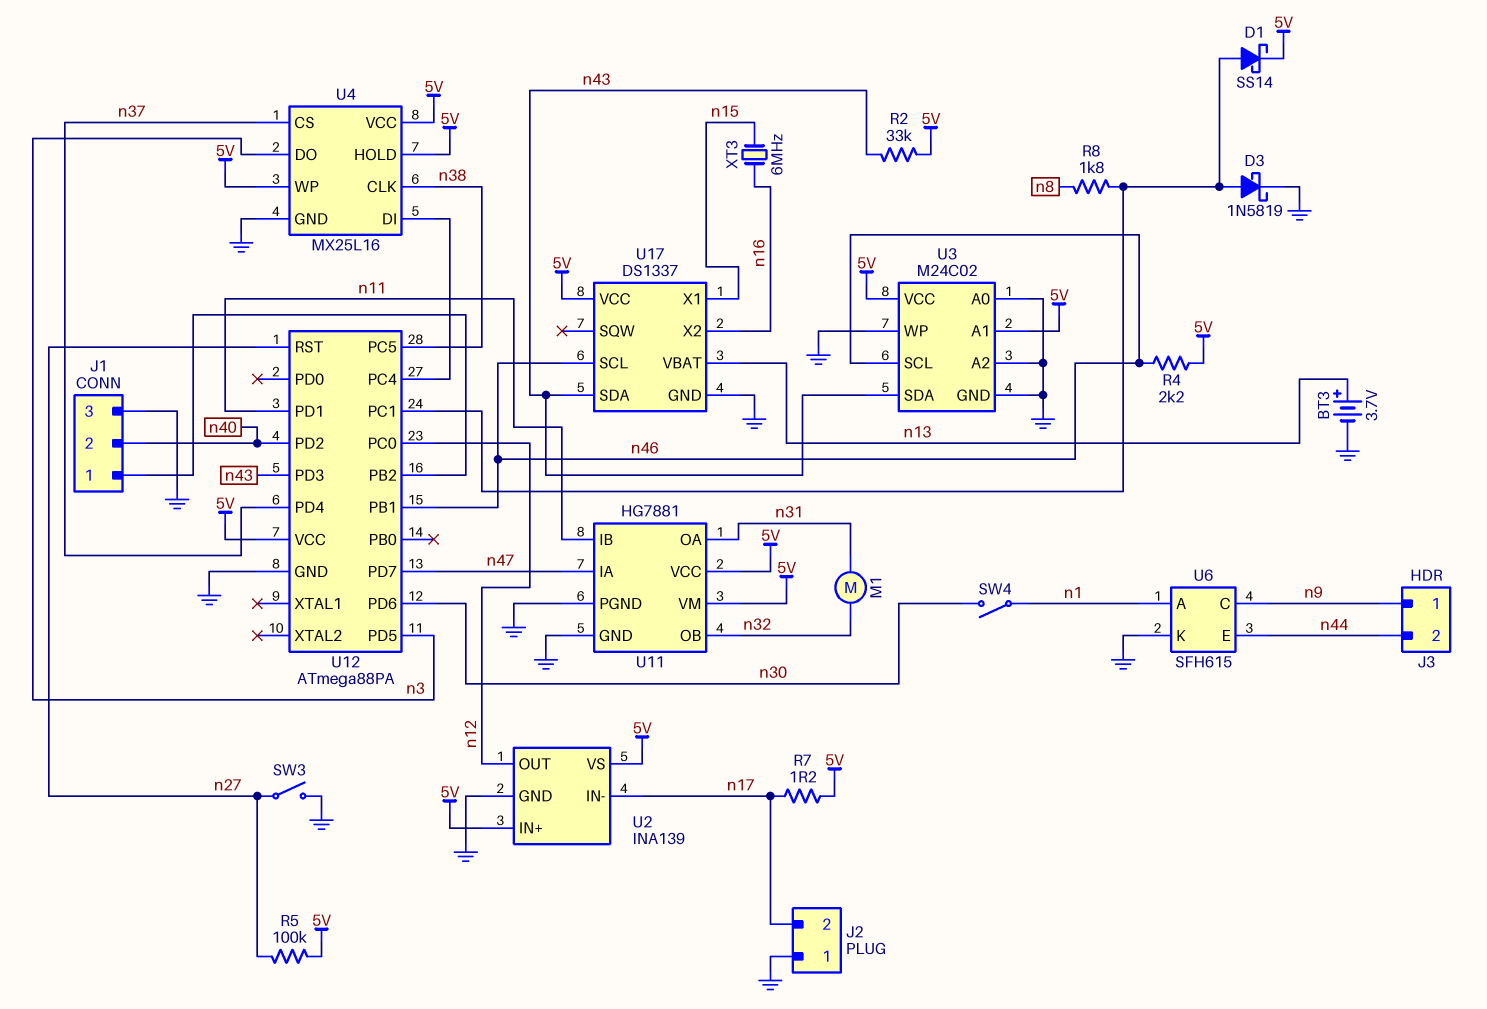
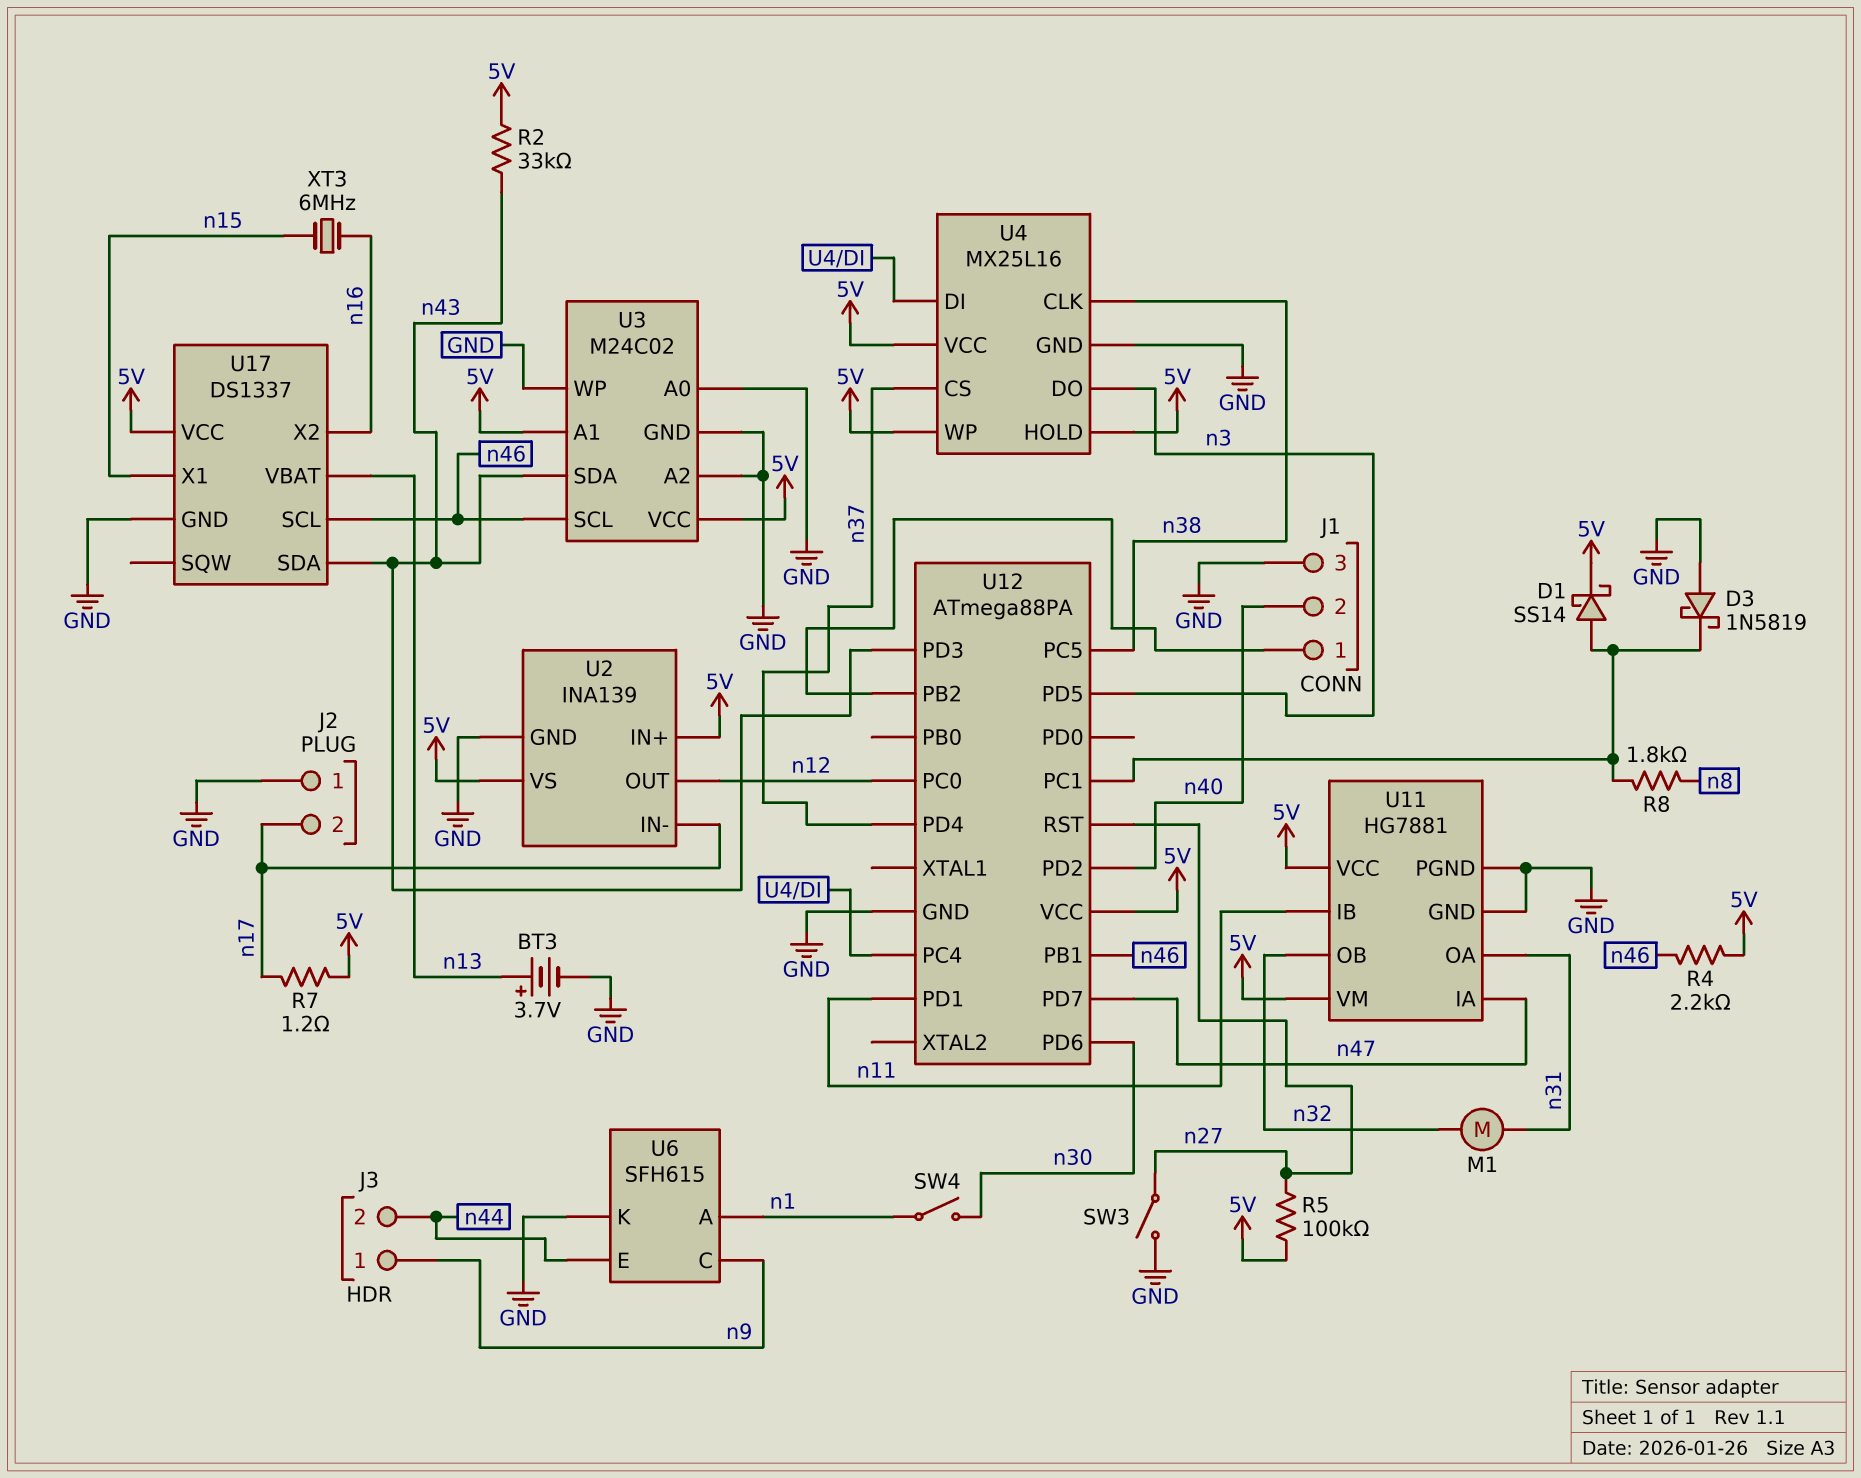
D3: schottky 1N5819 (A U12/PC1, K GND) -> schottky 1N5819 (A GND, K U12/PC1)

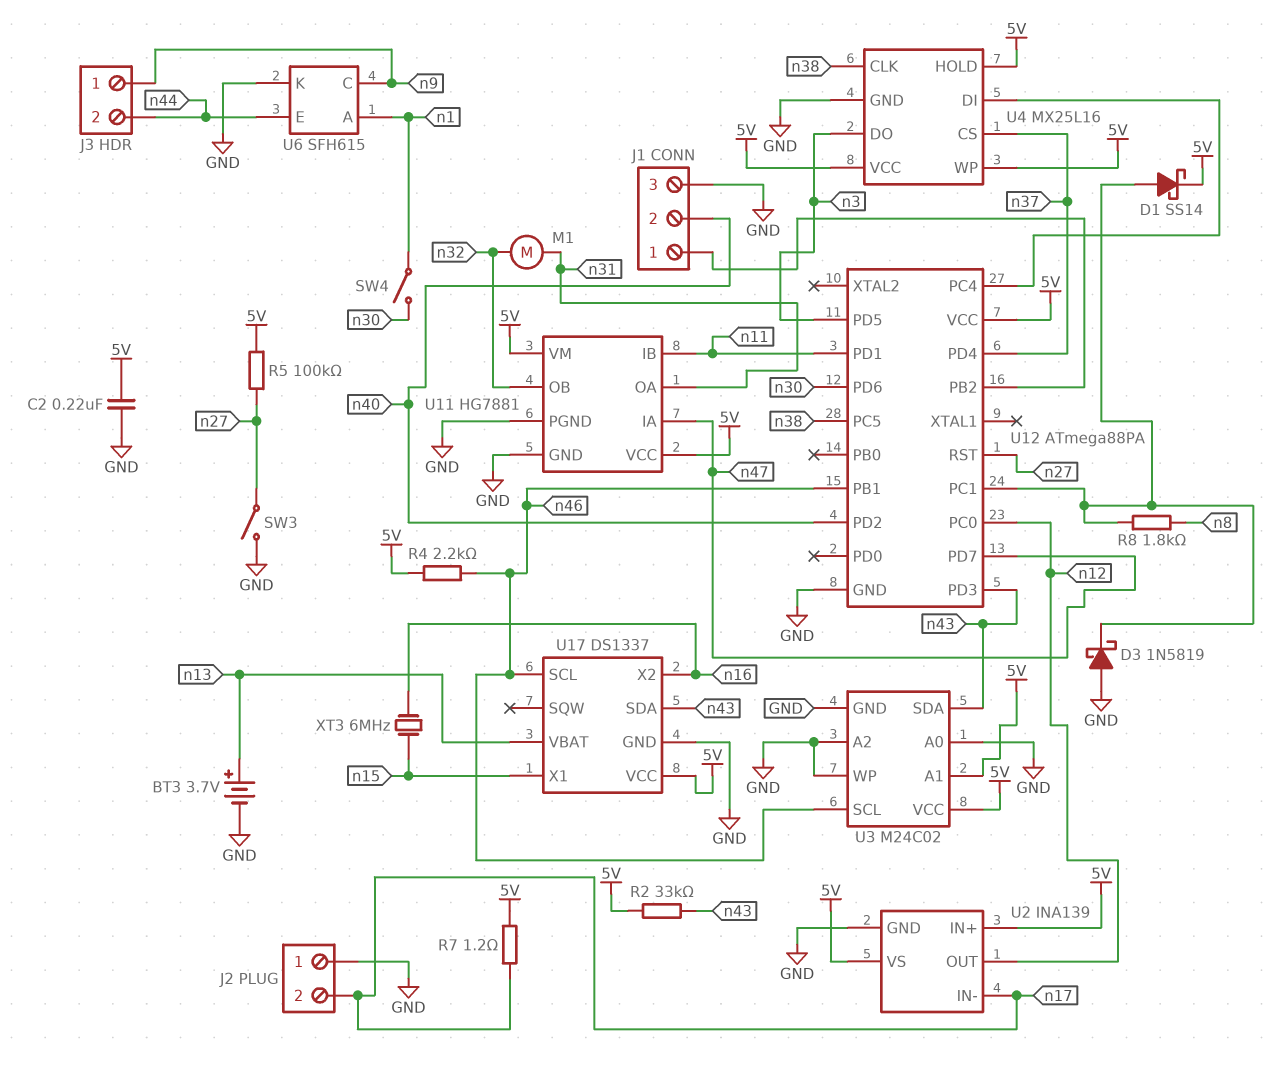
C2: none -> 220nF (5V, GND)

